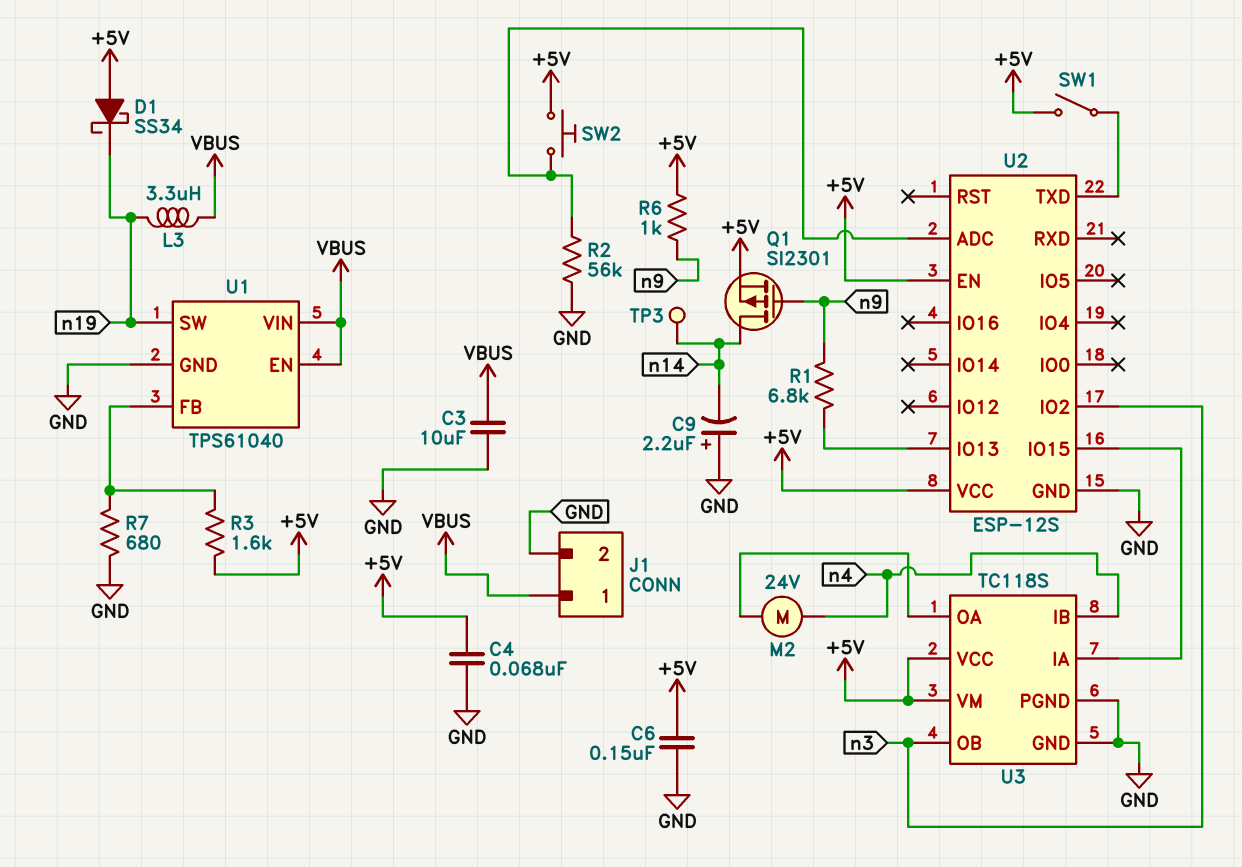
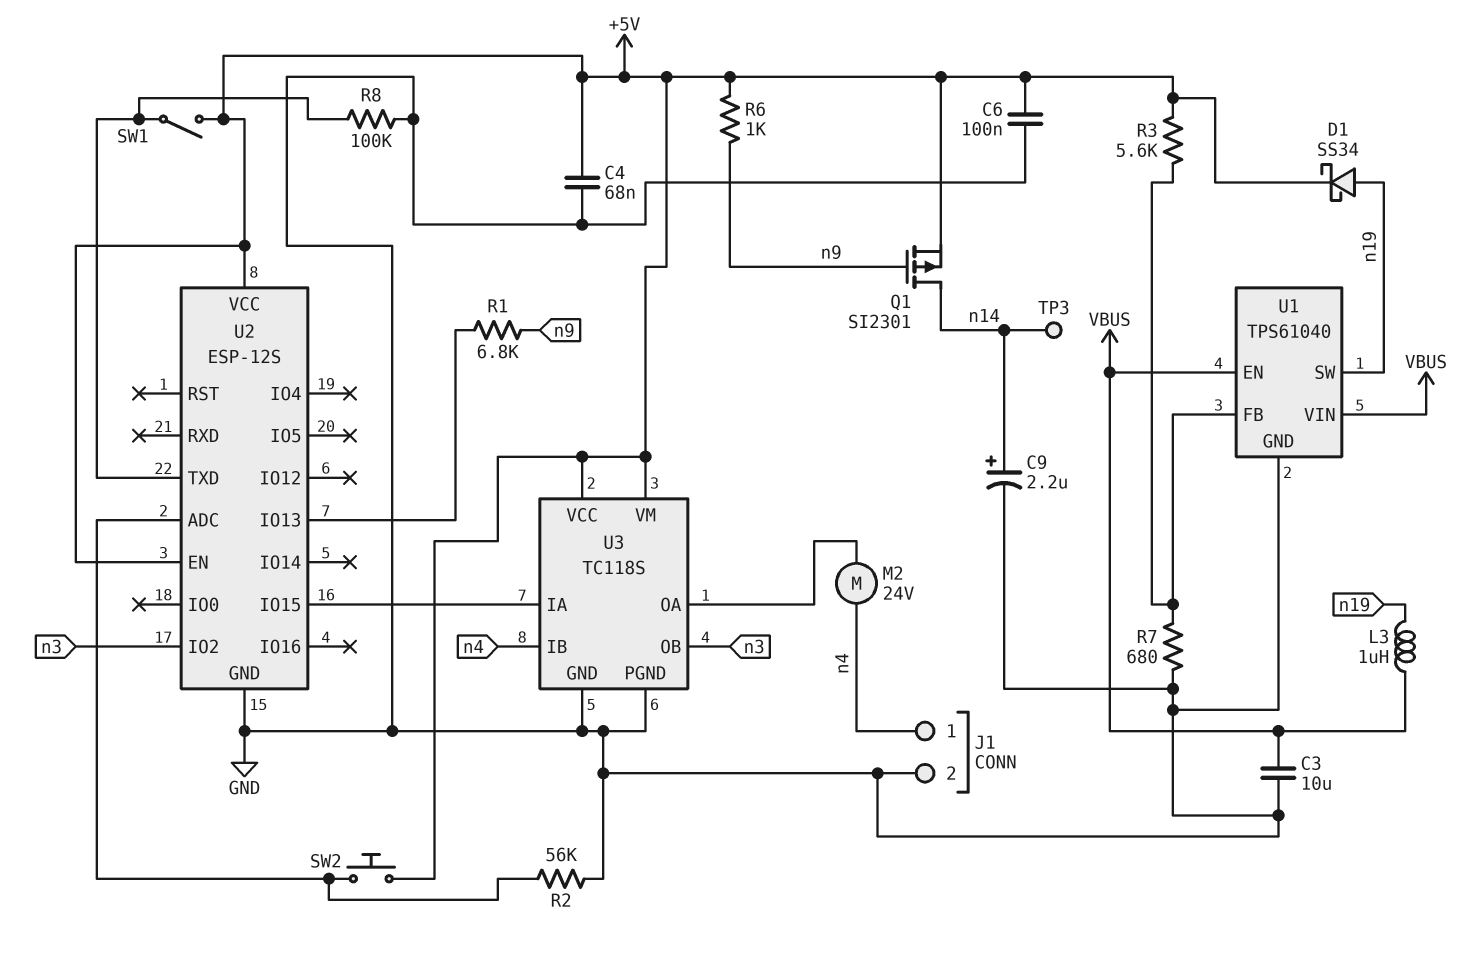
C6: 150nF (+5V, GND) -> 100nF (+5V, GND)
C9: 2.2uF (plus GND, minus n14) -> 2.2uF (plus n14, minus GND)
D1: schottky SS34 (A +5V, K n19) -> schottky SS34 (A n19, K +5V)
J1 pin 1: VBUS -> n4
L3: 3.3uH (VBUS, n19) -> 1uH (VBUS, n19)
R3: 1.6k (+5V, U1/FB) -> 5.6k (+5V, U1/FB)
R8: none -> 100k (GND, U2/TXD)

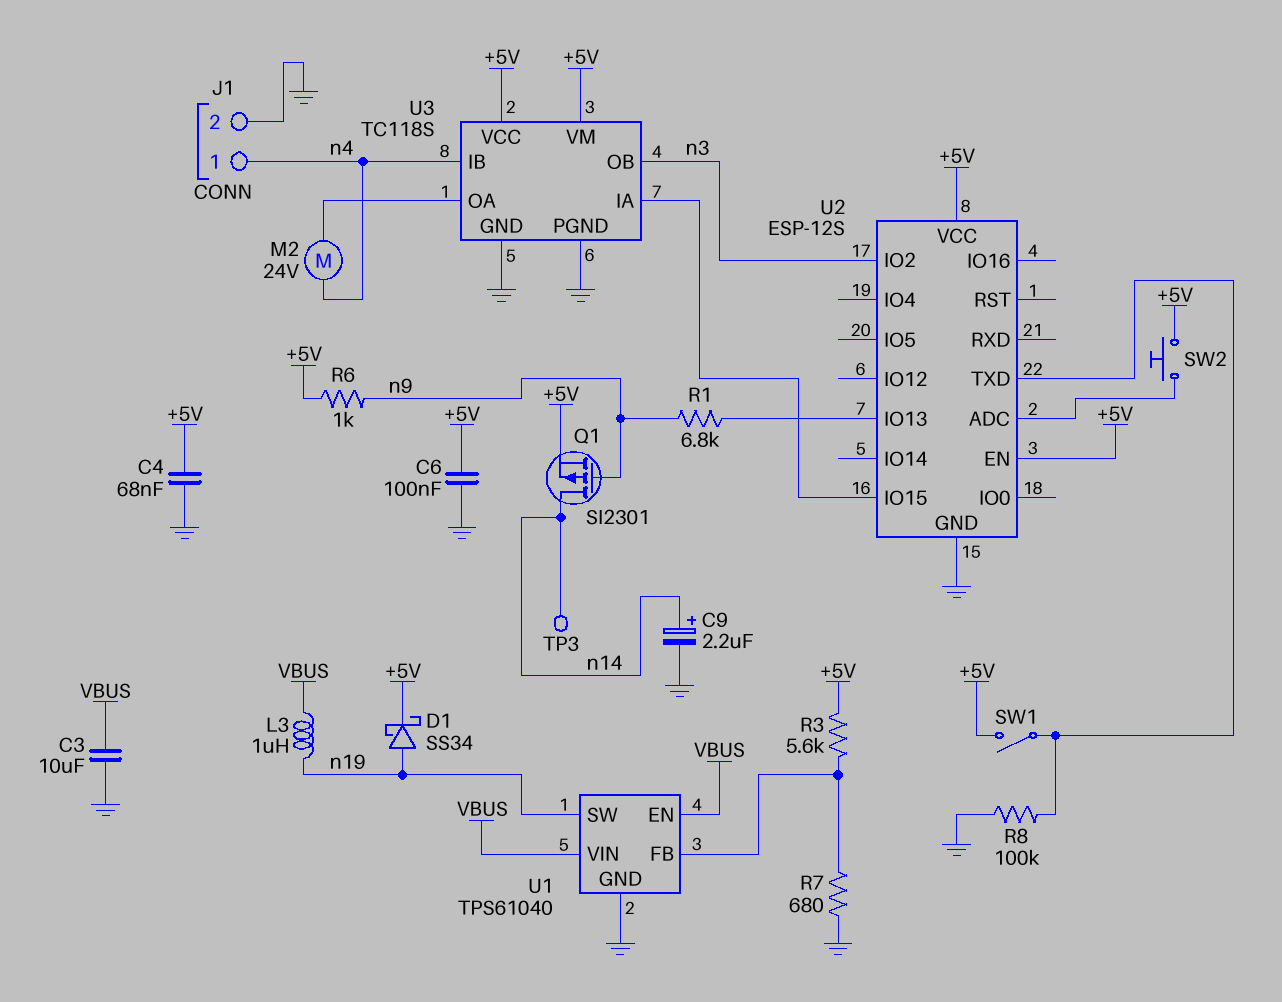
R2: 56k (GND, U2/ADC) -> none

